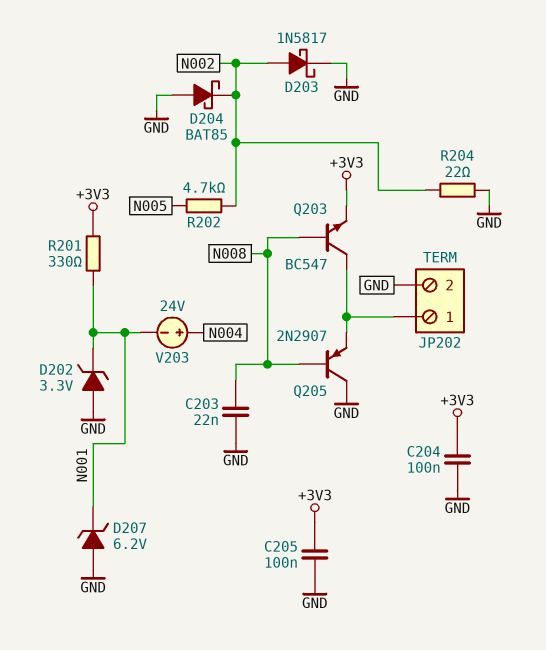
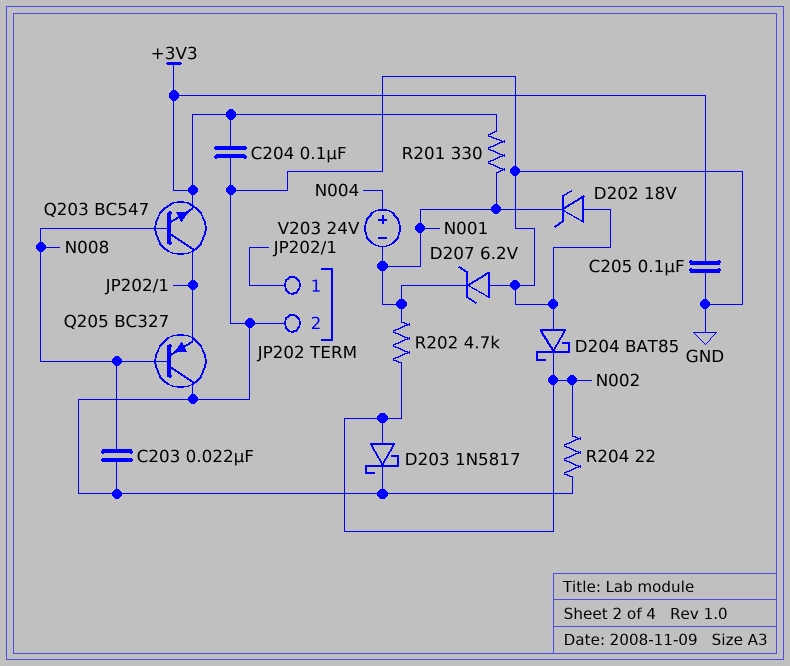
D202: zener 3.3V (A GND, K N001) -> zener 18V (A GND, K N001)
Q205: PNP 2N2907 (B N008, C GND, E JP202/1) -> PNP BC327 (B N008, C GND, E JP202/1)
R202: 4.7k (N002, N005) -> 4.7k (N001, N002)

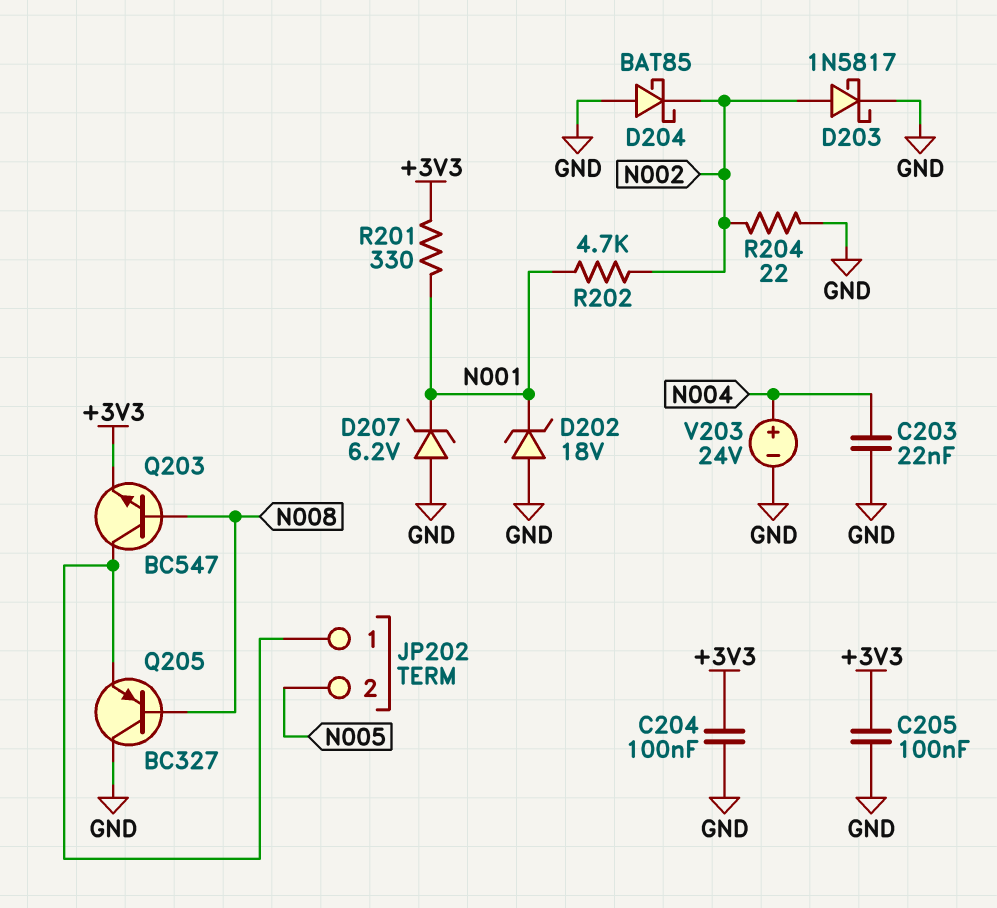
C203: 22nF (GND, N008) -> 22nF (GND, N004)
JP202 pin 2: GND -> N005
V203: 24V (plus N004, minus N001) -> 24V (plus N004, minus GND)

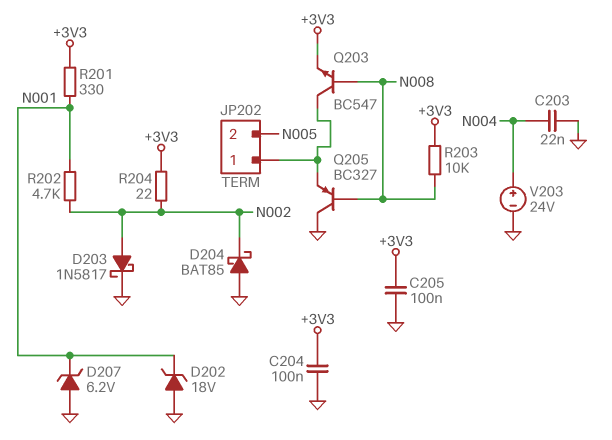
R203: none -> 10k (+3V3, N008)
R204: 22 (GND, N002) -> 22 (+3V3, N002)

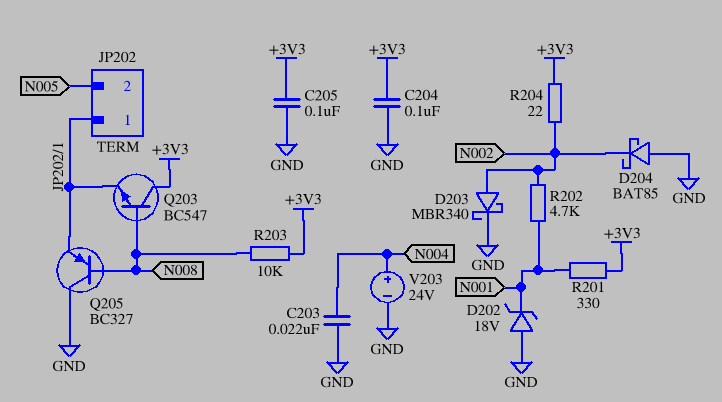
D203: schottky 1N5817 (A N002, K GND) -> schottky MBR340 (A N002, K GND)
D207: zener 6.2V (A GND, K N001) -> none
Q203: NPN BC547 (B N008, C JP202/1, E +3V3) -> NPN BC547 (B N008, C +3V3, E JP202/1)

